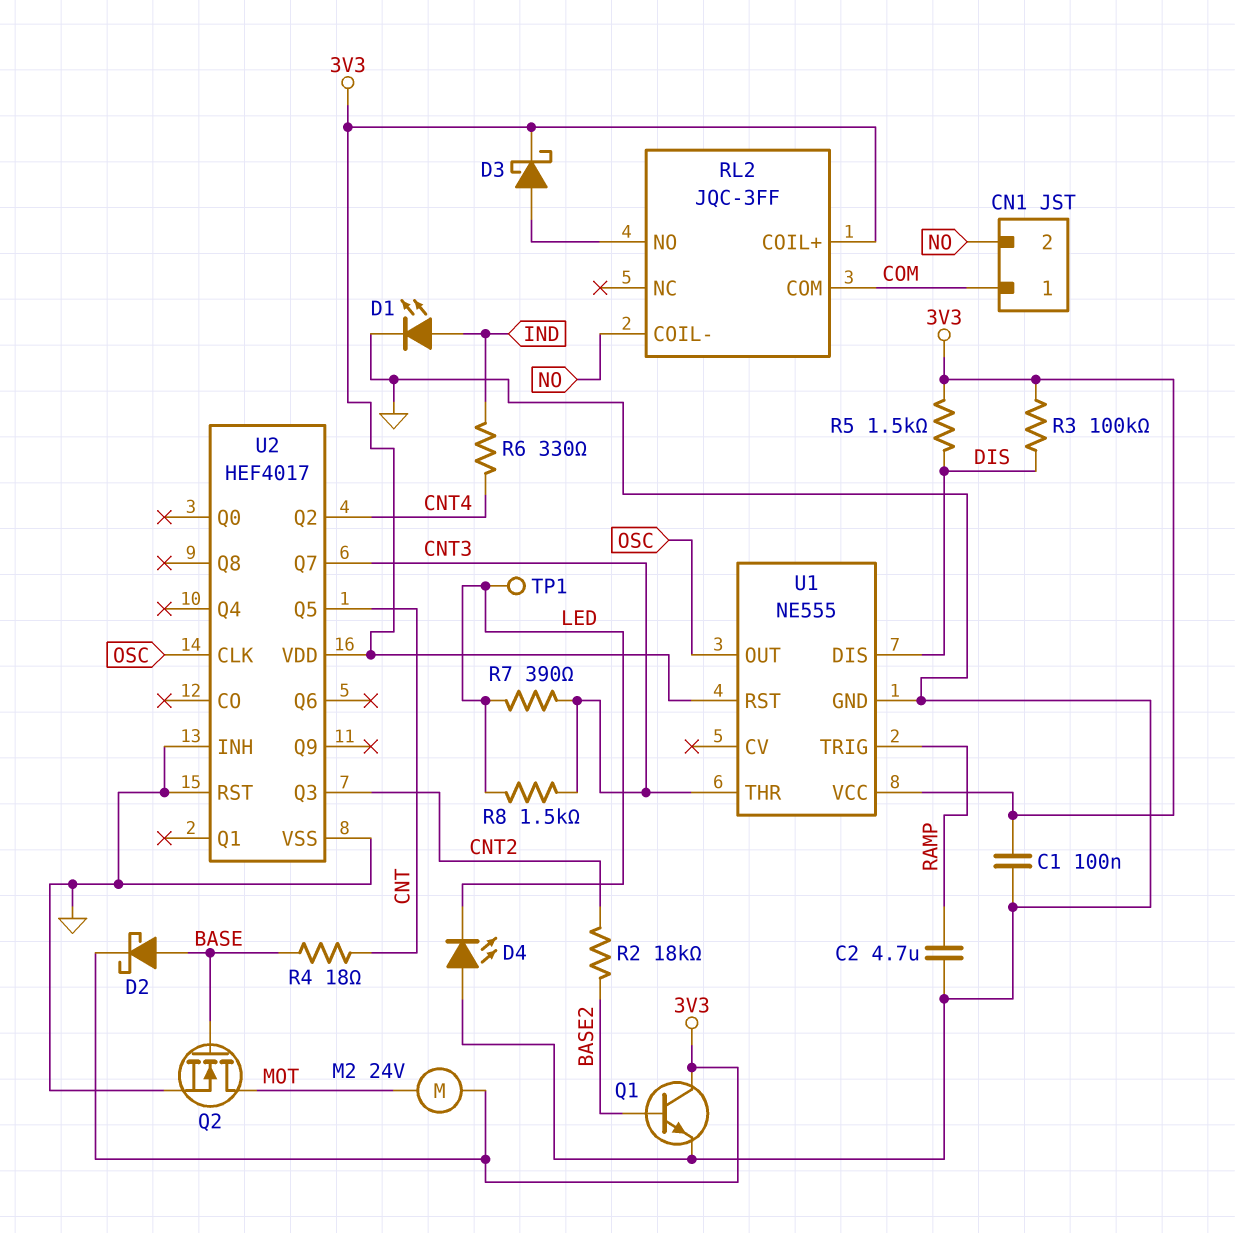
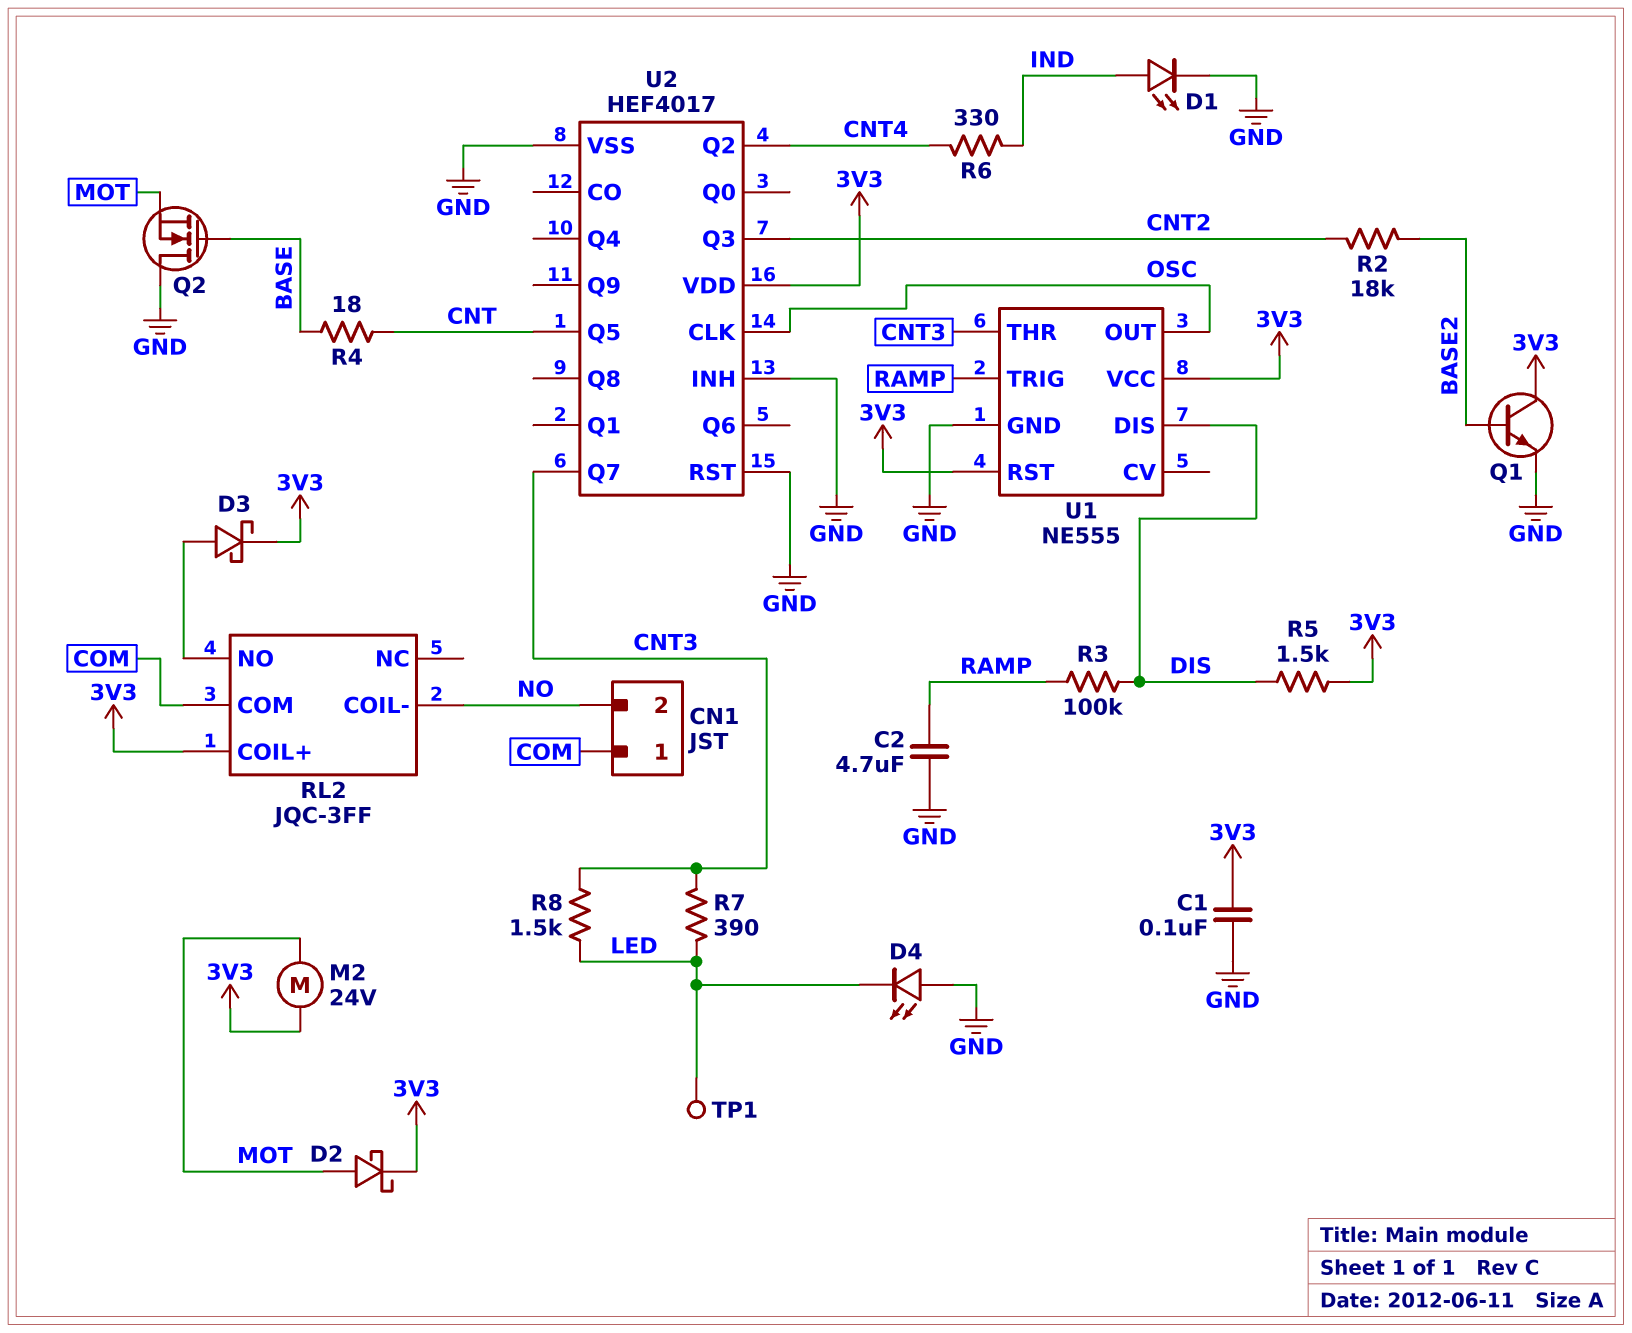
D2: schottky (A BASE, K 3V3) -> schottky (A MOT, K 3V3)
Q2: NMOS (G BASE, D MOT, S GND) -> NMOS (G BASE, D GND, S MOT)
R3: 100k (3V3, DIS) -> 100k (DIS, RAMP)

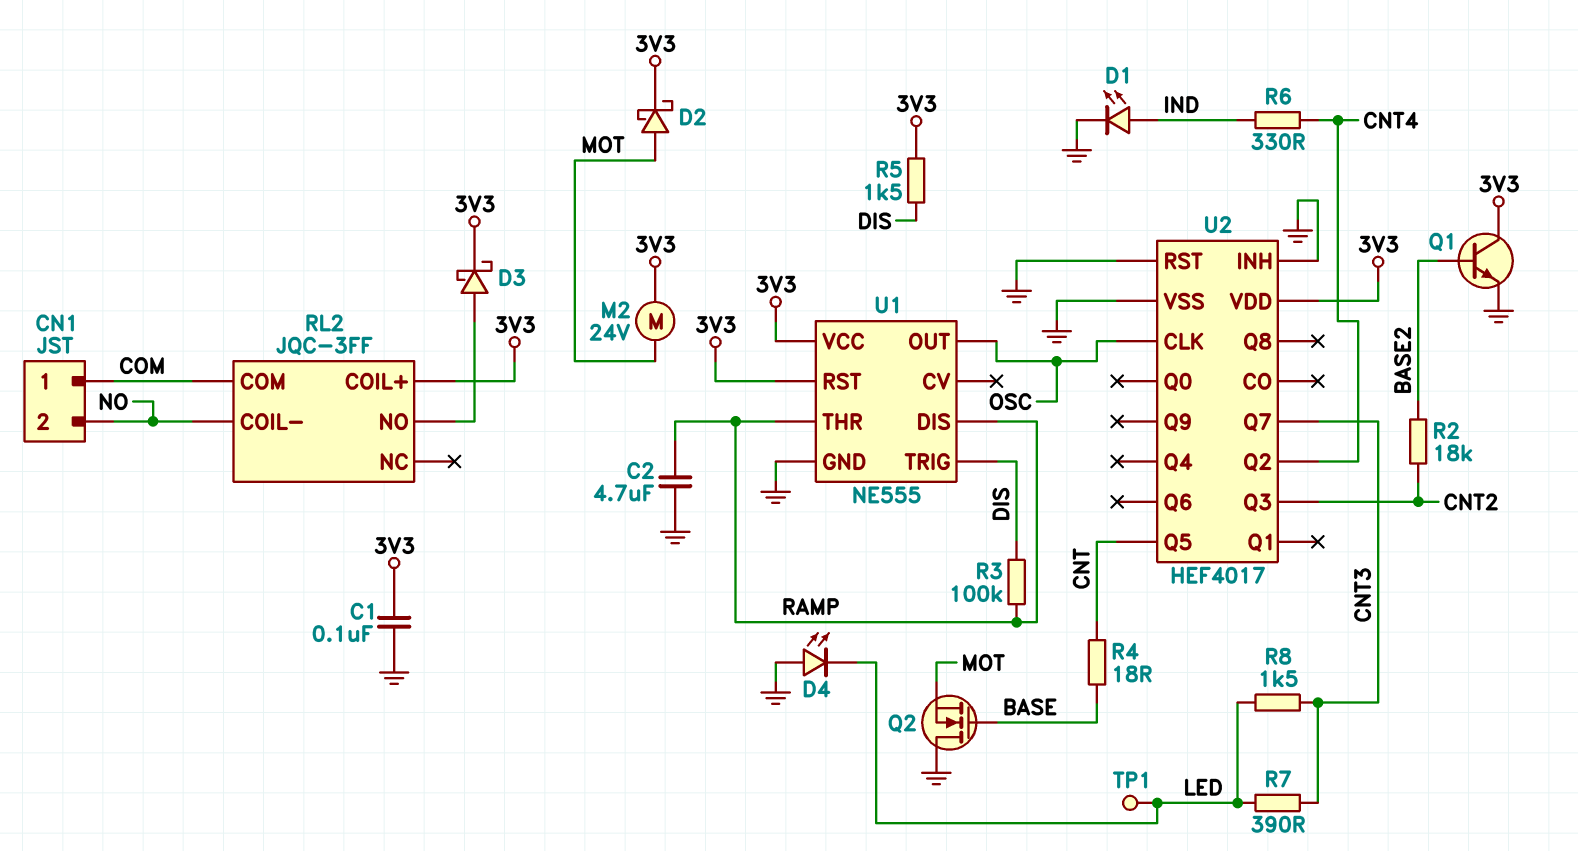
U1 pin DIS: DIS -> RAMP
U1 pin THR: CNT3 -> RAMP
U1 pin TRIG: RAMP -> DIS

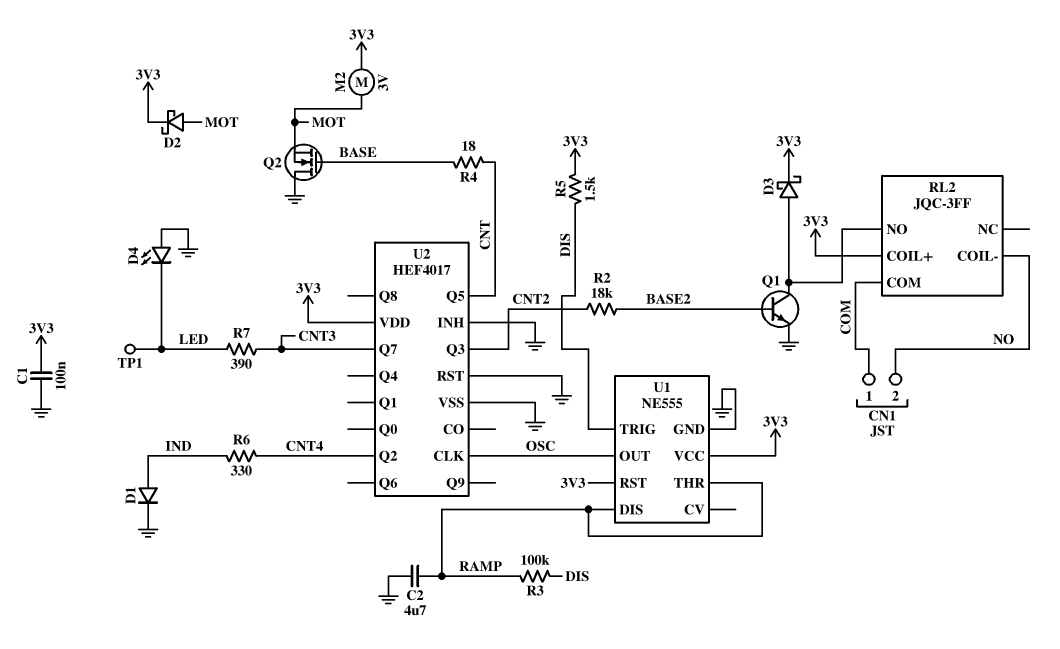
D1: LED (A IND, K GND) -> diode (A IND, K GND)
M2: motor 24V (3V3, MOT) -> motor 3V (3V3, MOT)
Q1: NPN (B BASE2, C 3V3, E GND) -> NPN (B BASE2, C RL2/NO, E GND)
R8: 1.5k (CNT3, LED) -> none

